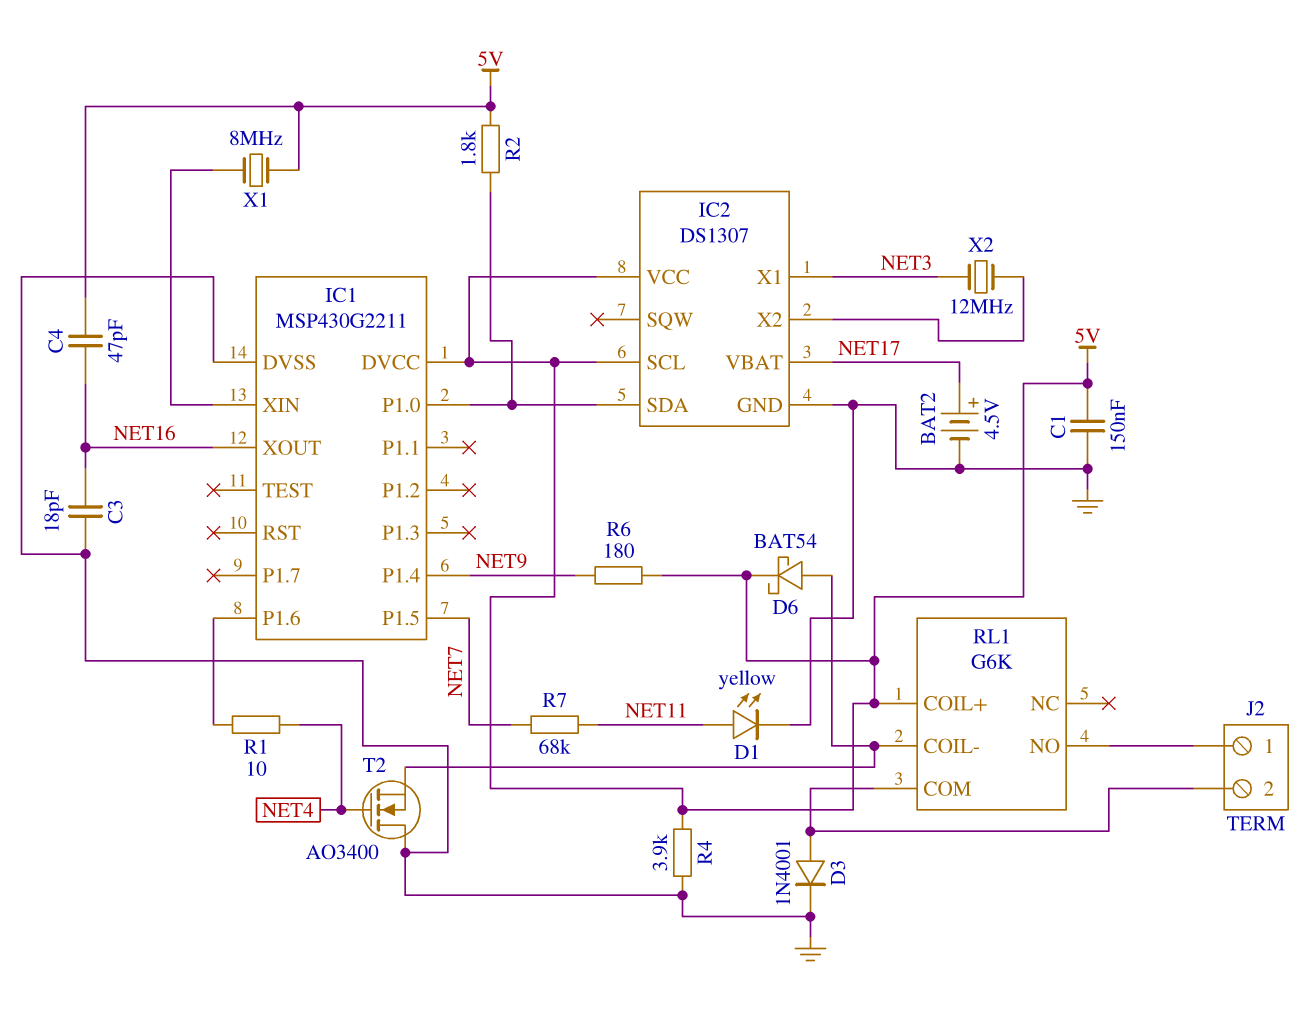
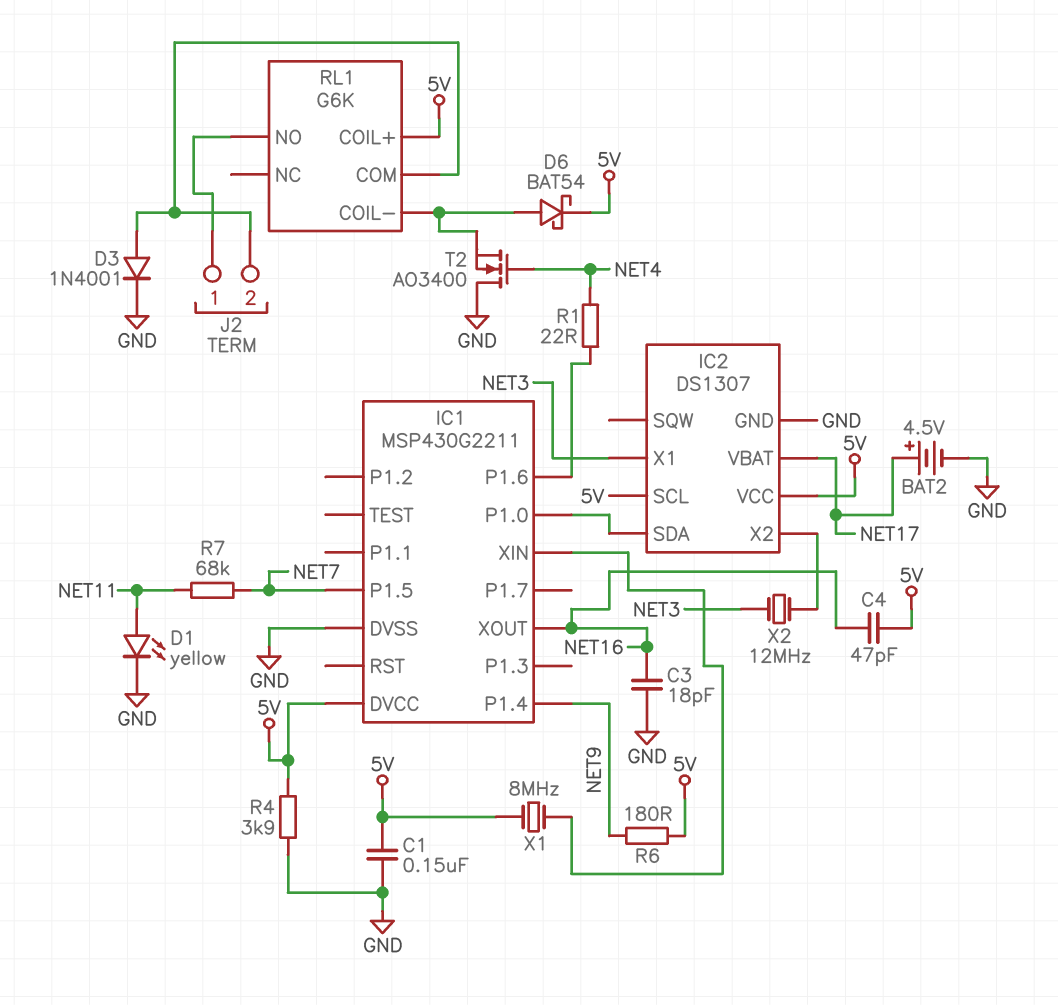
R1: 10 (IC1/P1.6, NET4) -> 22 (IC1/P1.6, NET4)
R2: 1.8k (5V, IC1/P1.0) -> none

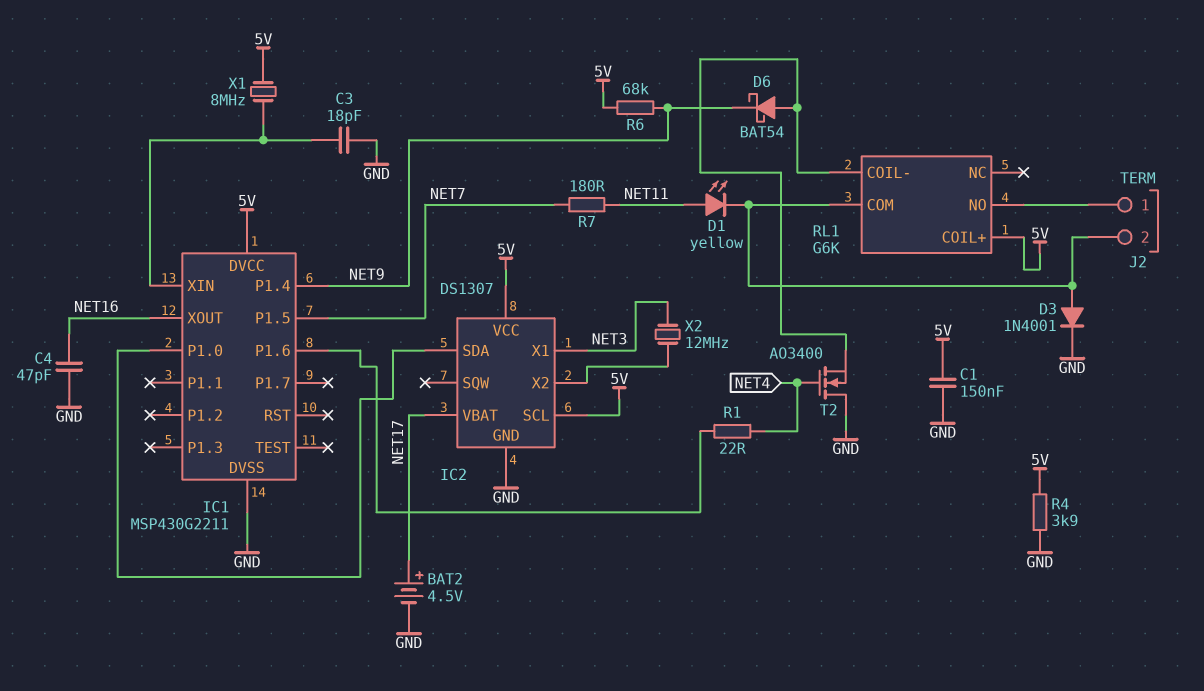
C3: 18pF (GND, NET16) -> 18pF (GND, IC1/XIN)
C4: 47pF (5V, NET16) -> 47pF (GND, NET16)
D1: LED yellow (A NET11, K GND) -> LED yellow (A NET11, K J2/2)
D6: schottky BAT54 (A RL1/COIL-, K 5V) -> schottky BAT54 (A RL1/COIL-, K NET9)
R6: 180 (5V, NET9) -> 68k (5V, NET9)
R7: 68k (NET7, NET11) -> 180 (NET7, NET11)

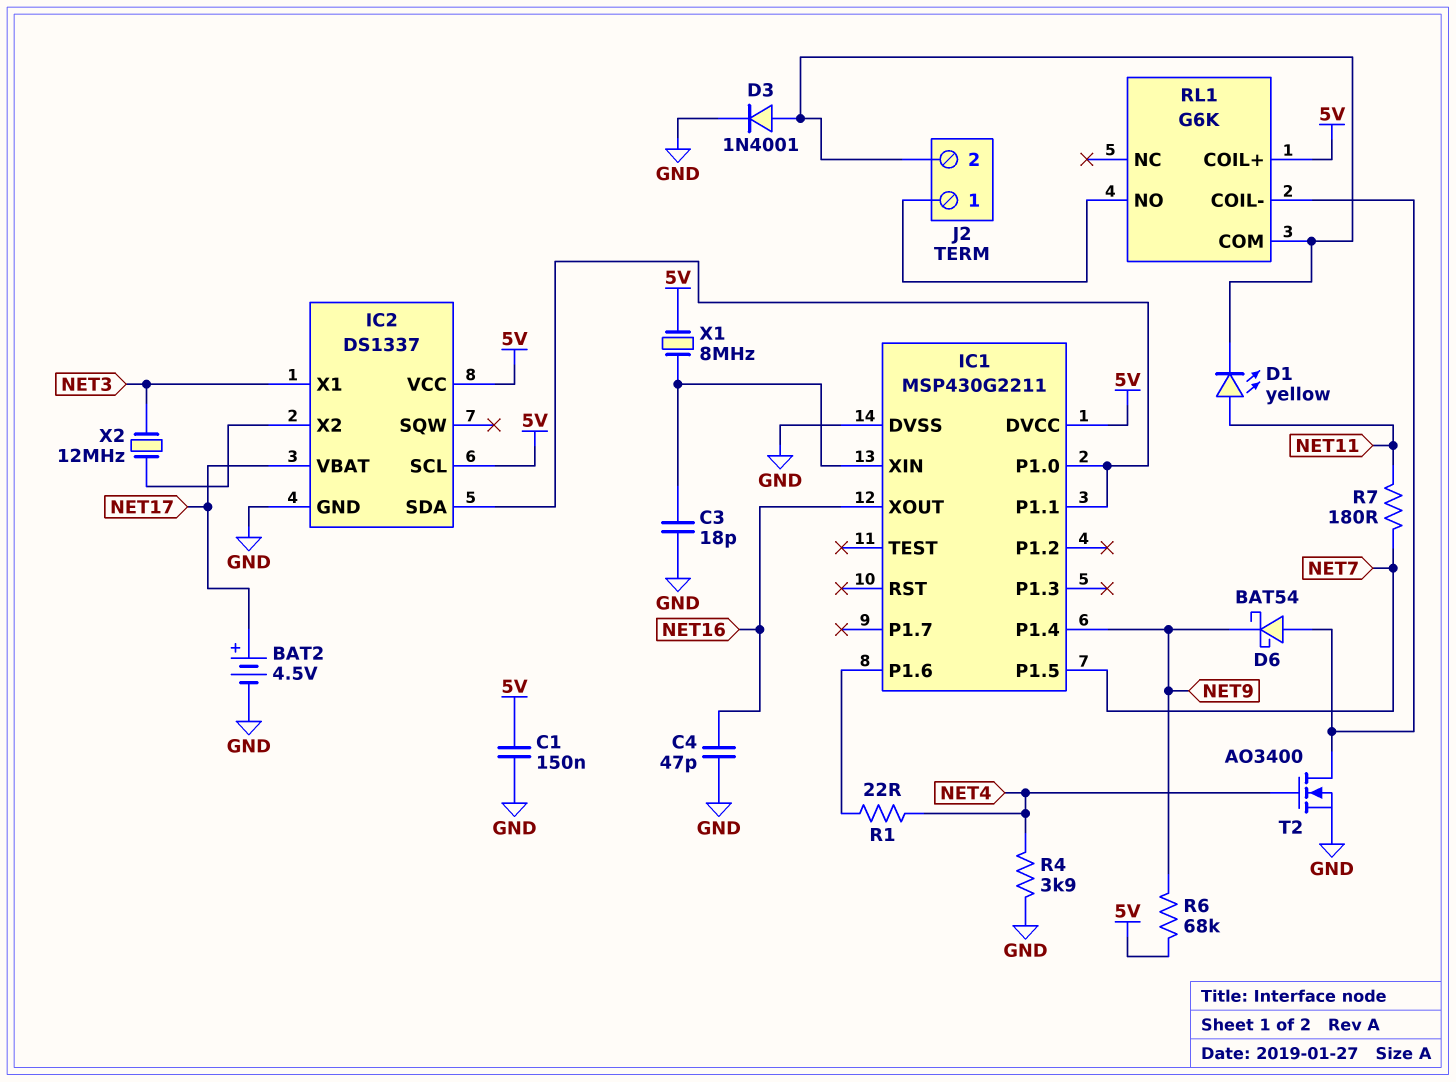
IC1 pin P1.1: none -> IC1/P1.0
IC2: DS1307 -> DS1337
R4: 3.9k (5V, GND) -> 3.9k (GND, NET4)
T2: NMOS AO3400 (G NET4, D GND, S RL1/COIL-) -> NMOS AO3400 (G NET4, D RL1/COIL-, S GND)

